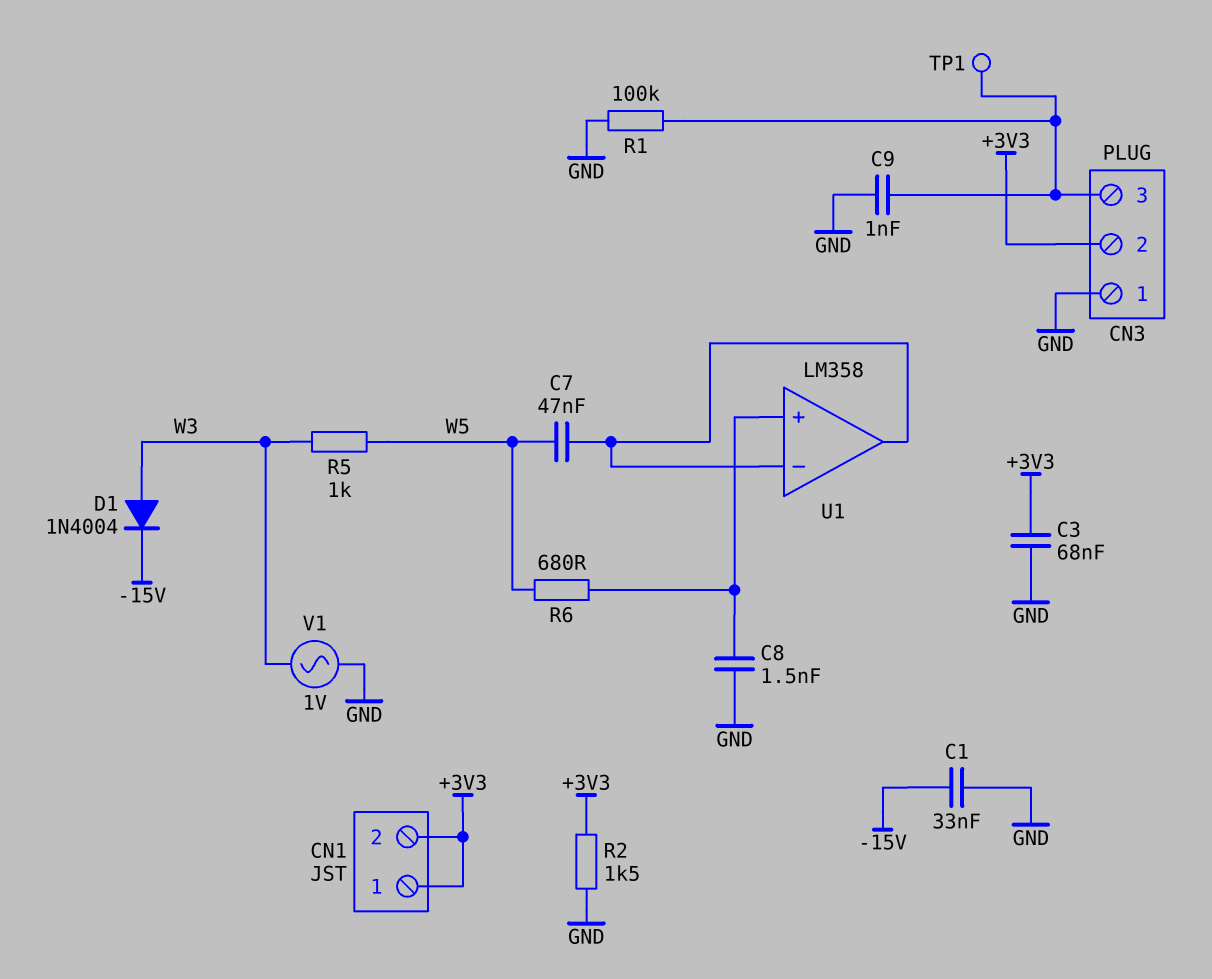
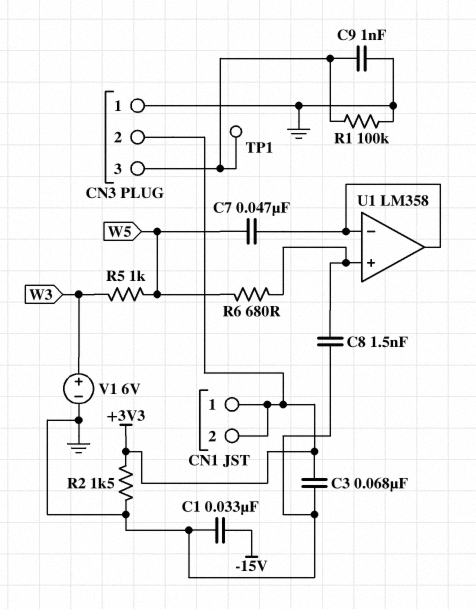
D1: diode 1N4004 (A W3, K -15V) -> none
V1: AC 1V (GND, W3) -> 6V (plus W3, minus GND)

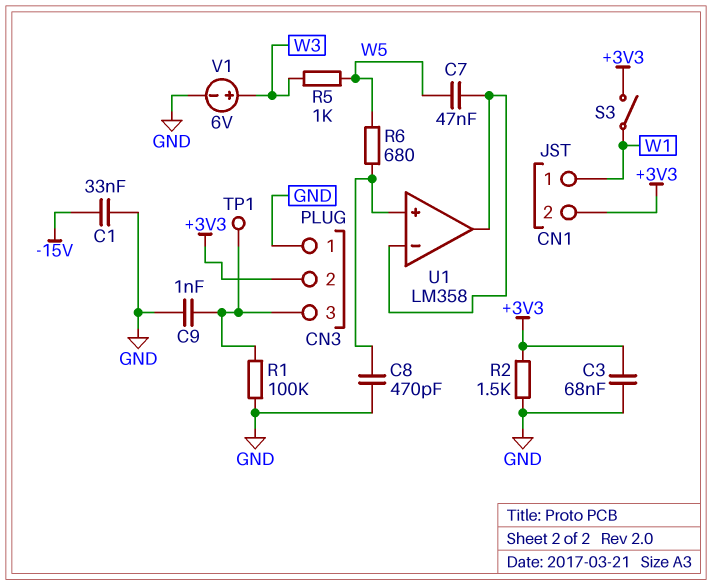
C8: 1.5nF (GND, U1/in+) -> 470pF (GND, U1/in+)
CN1 pin 1: +3V3 -> W1
S3: none -> switch (+3V3, W1)

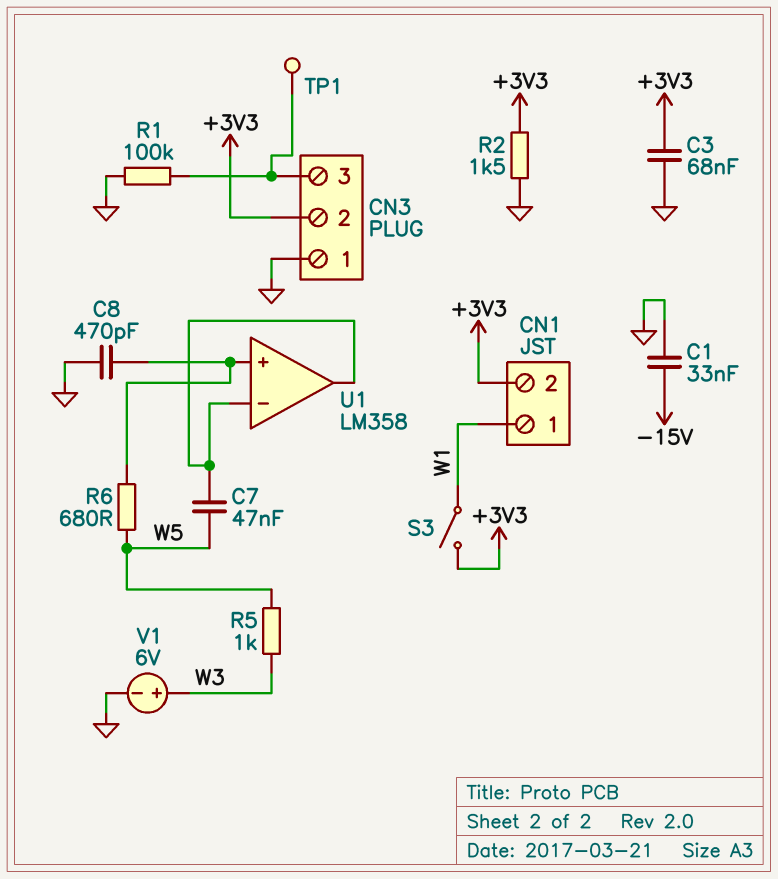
C9: 1nF (CN3/3, GND) -> none

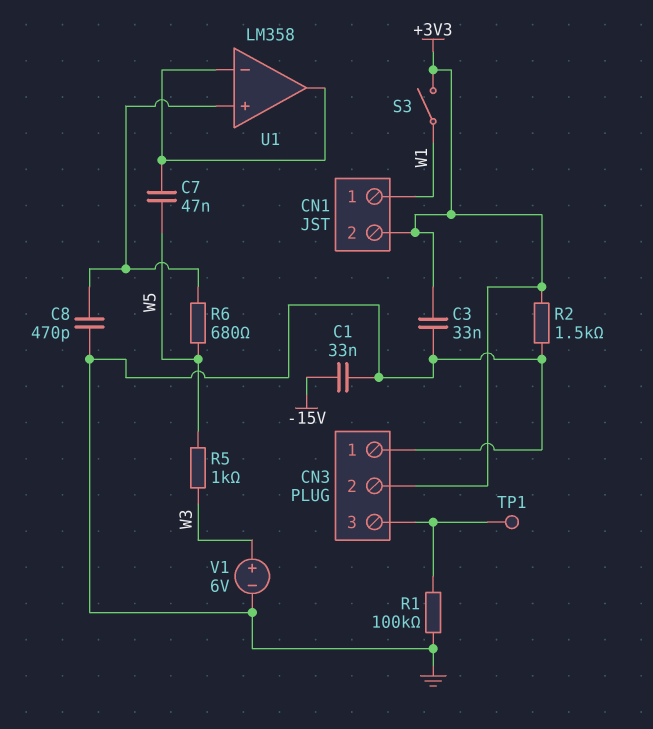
C3: 68nF (+3V3, GND) -> 33nF (+3V3, GND)

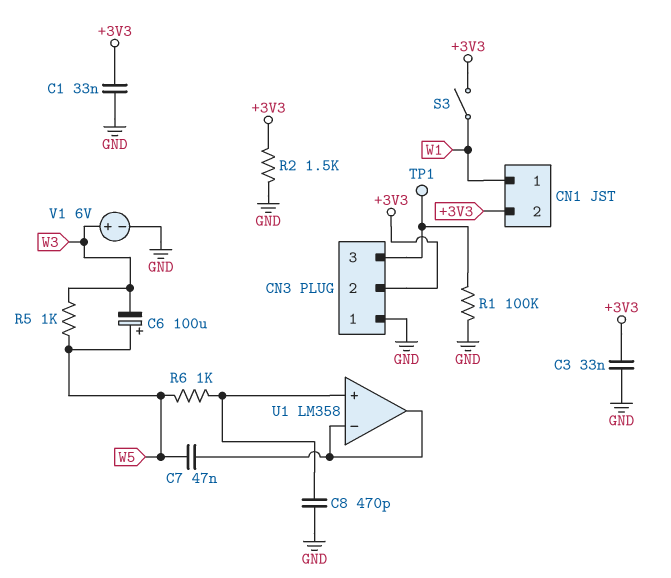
C1: 33nF (-15V, GND) -> 33nF (+3V3, GND)
C6: none -> 100uF (plus W5, minus W3)
R6: 680 (U1/in+, W5) -> 1k (U1/in+, W5)

